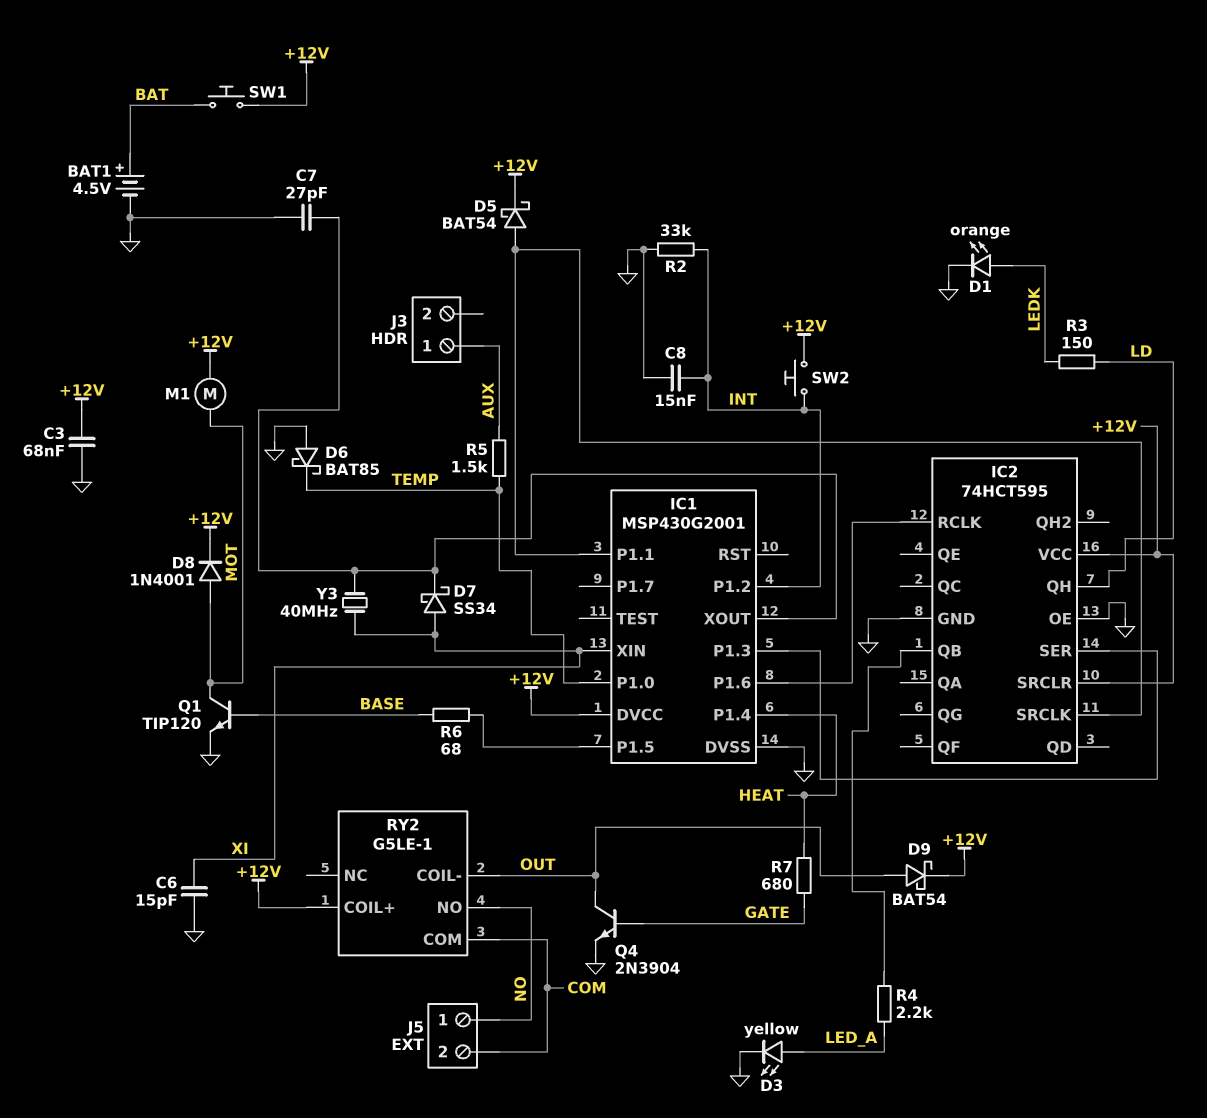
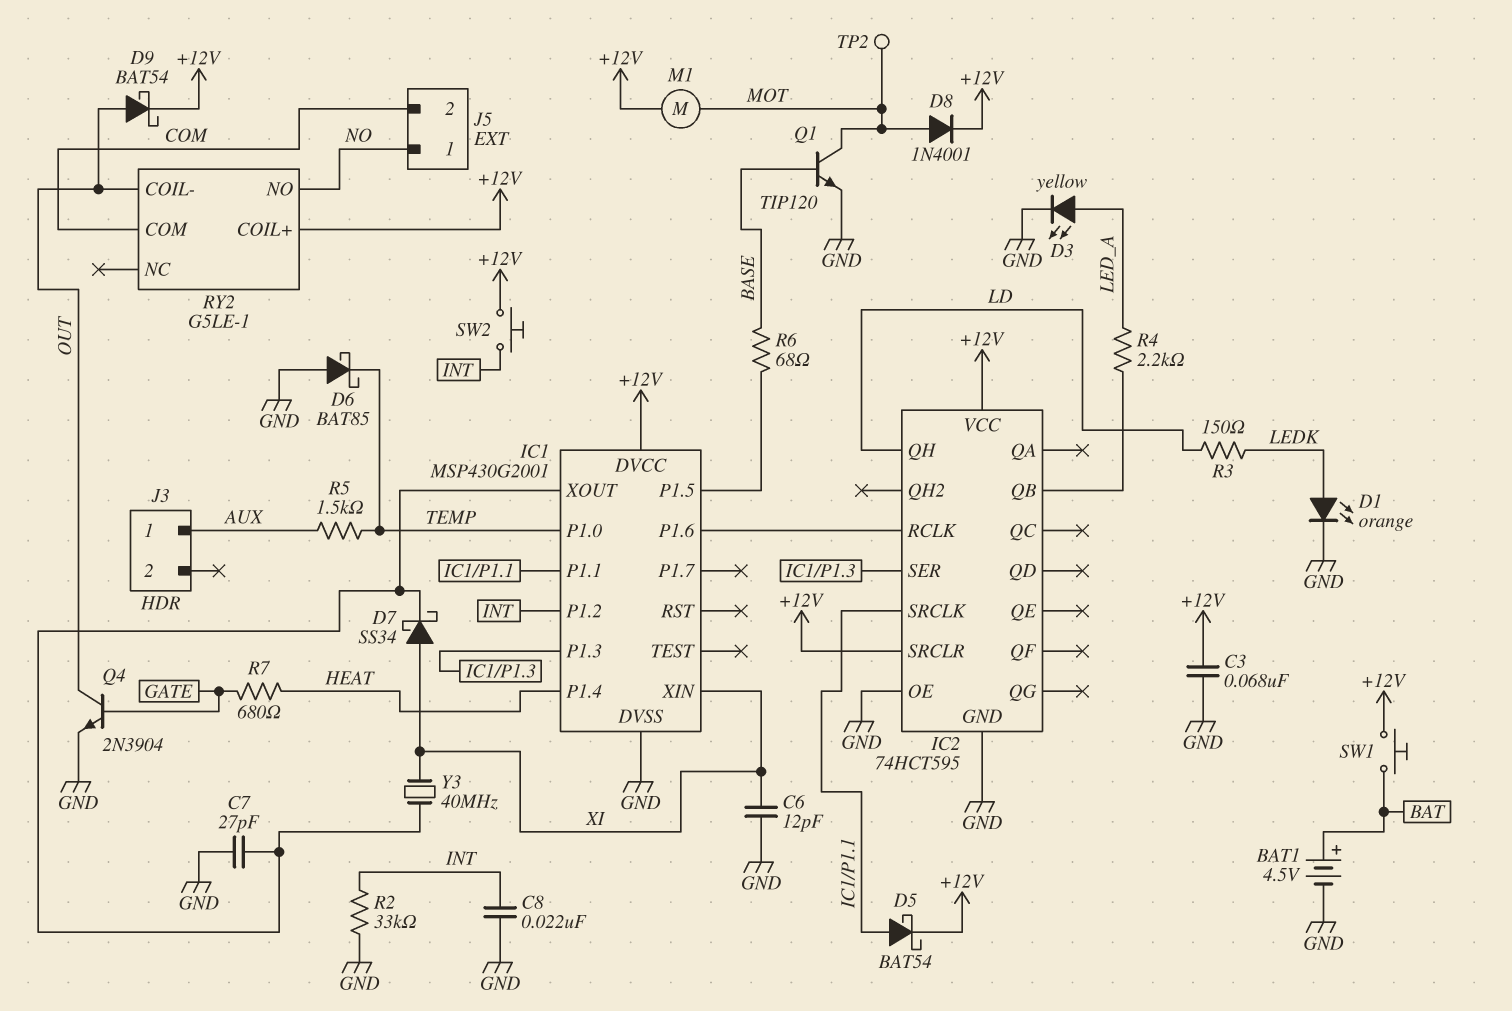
C6: 15pF (GND, XI) -> 12pF (GND, XI)
C8: 15nF (GND, INT) -> 22nF (GND, INT)
TP2: none -> test point (MOT)

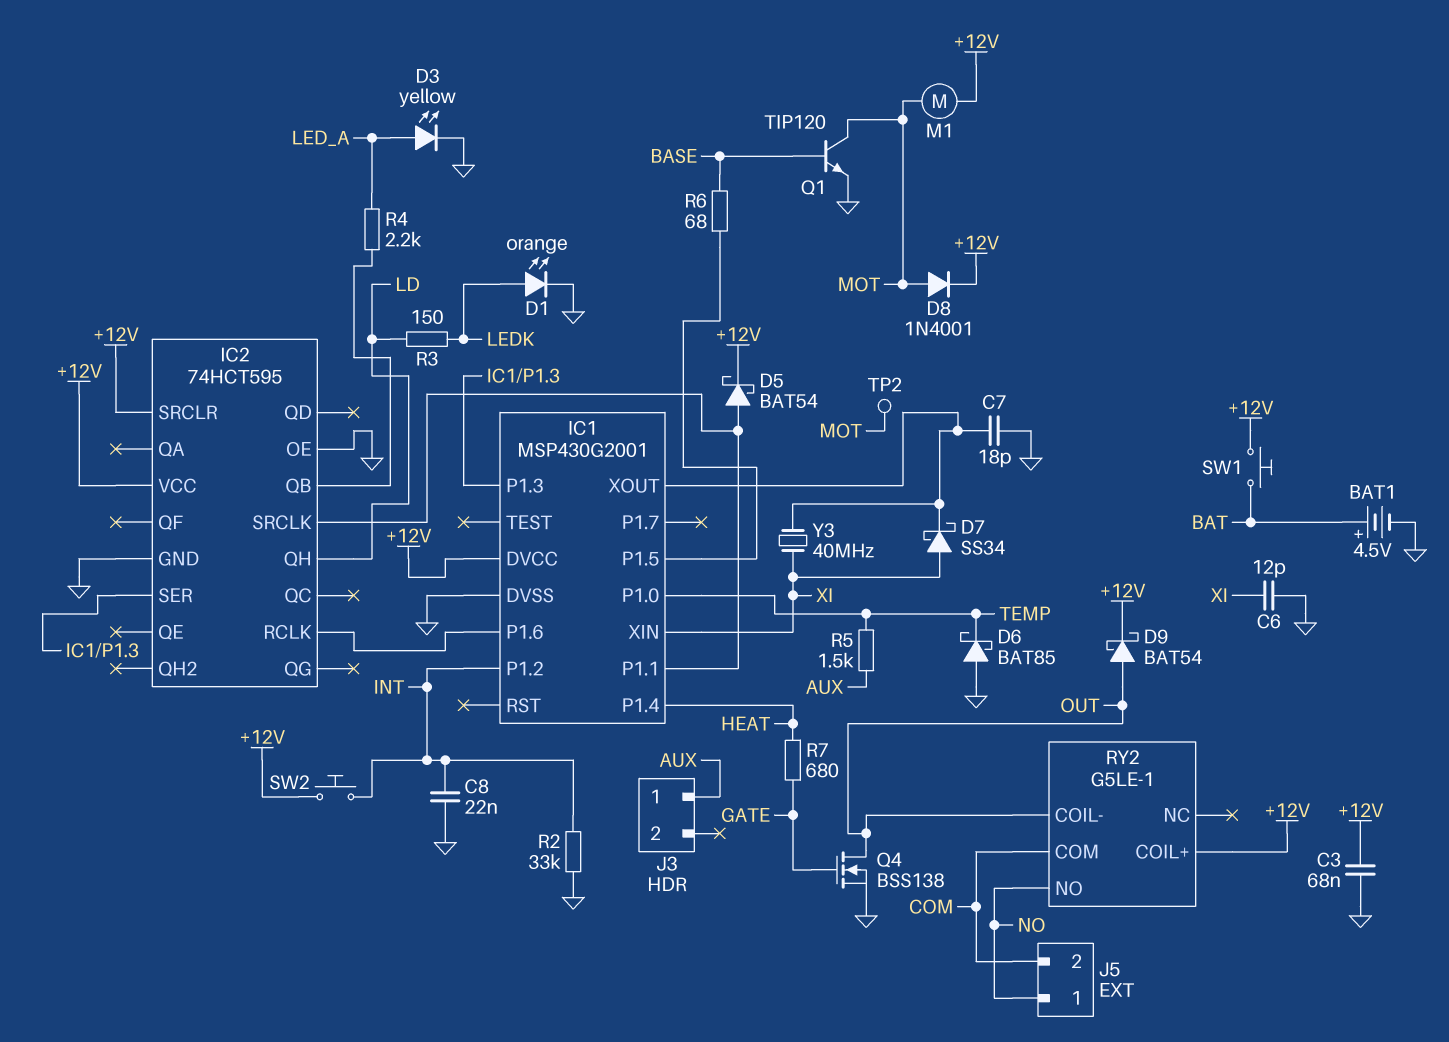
C7: 27pF (GND, IC1/XOUT) -> 18pF (GND, IC1/XOUT)
Q4: NPN 2N3904 (B GATE, C OUT, E GND) -> NMOS BSS138 (G GATE, D OUT, S GND)

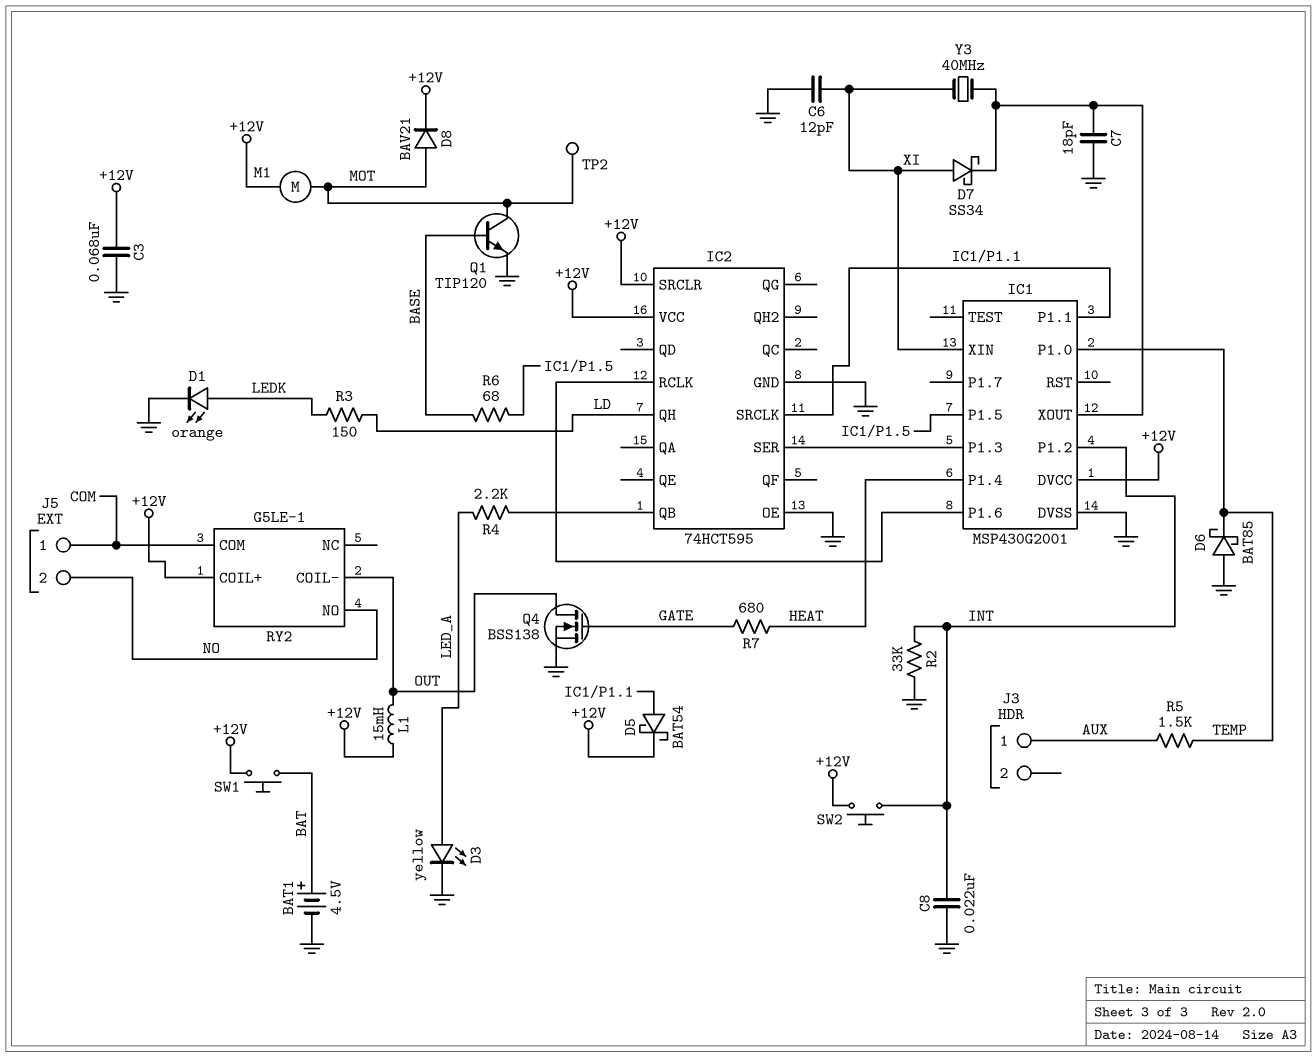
D8: diode 1N4001 (A MOT, K +12V) -> diode BAV21 (A MOT, K +12V)
D9: schottky BAT54 (A OUT, K +12V) -> none
J5 pin 1: NO -> COM
J5 pin 2: COM -> NO
L1: none -> 15mH (+12V, OUT)

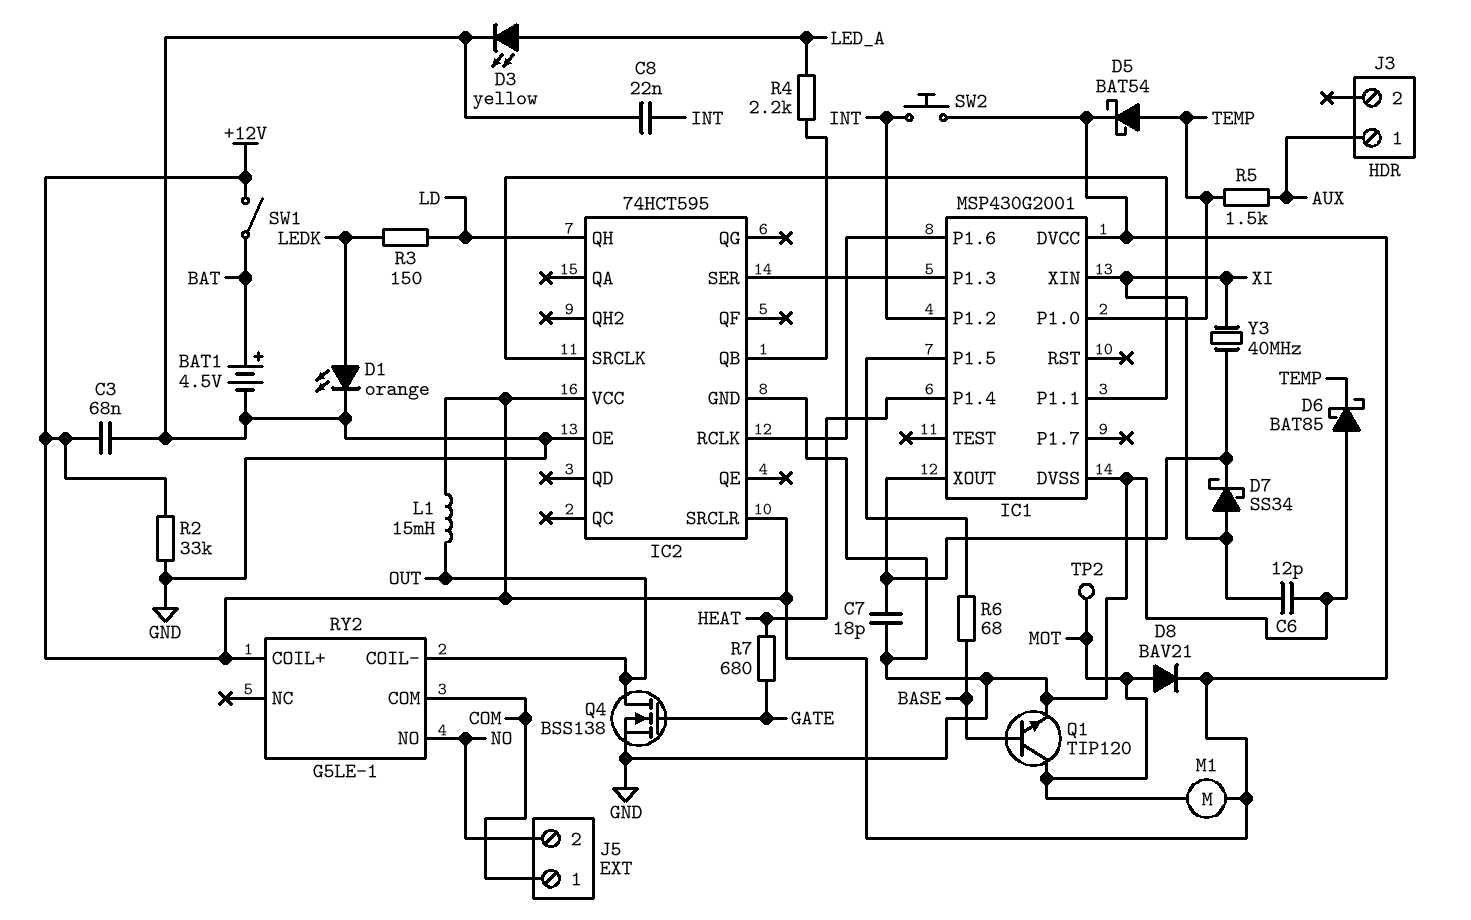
D5: schottky BAT54 (A IC1/P1.1, K +12V) -> schottky BAT54 (A TEMP, K +12V)
R2: 33k (GND, INT) -> 33k (+12V, GND)
SW1: button (+12V, BAT) -> switch (+12V, BAT)

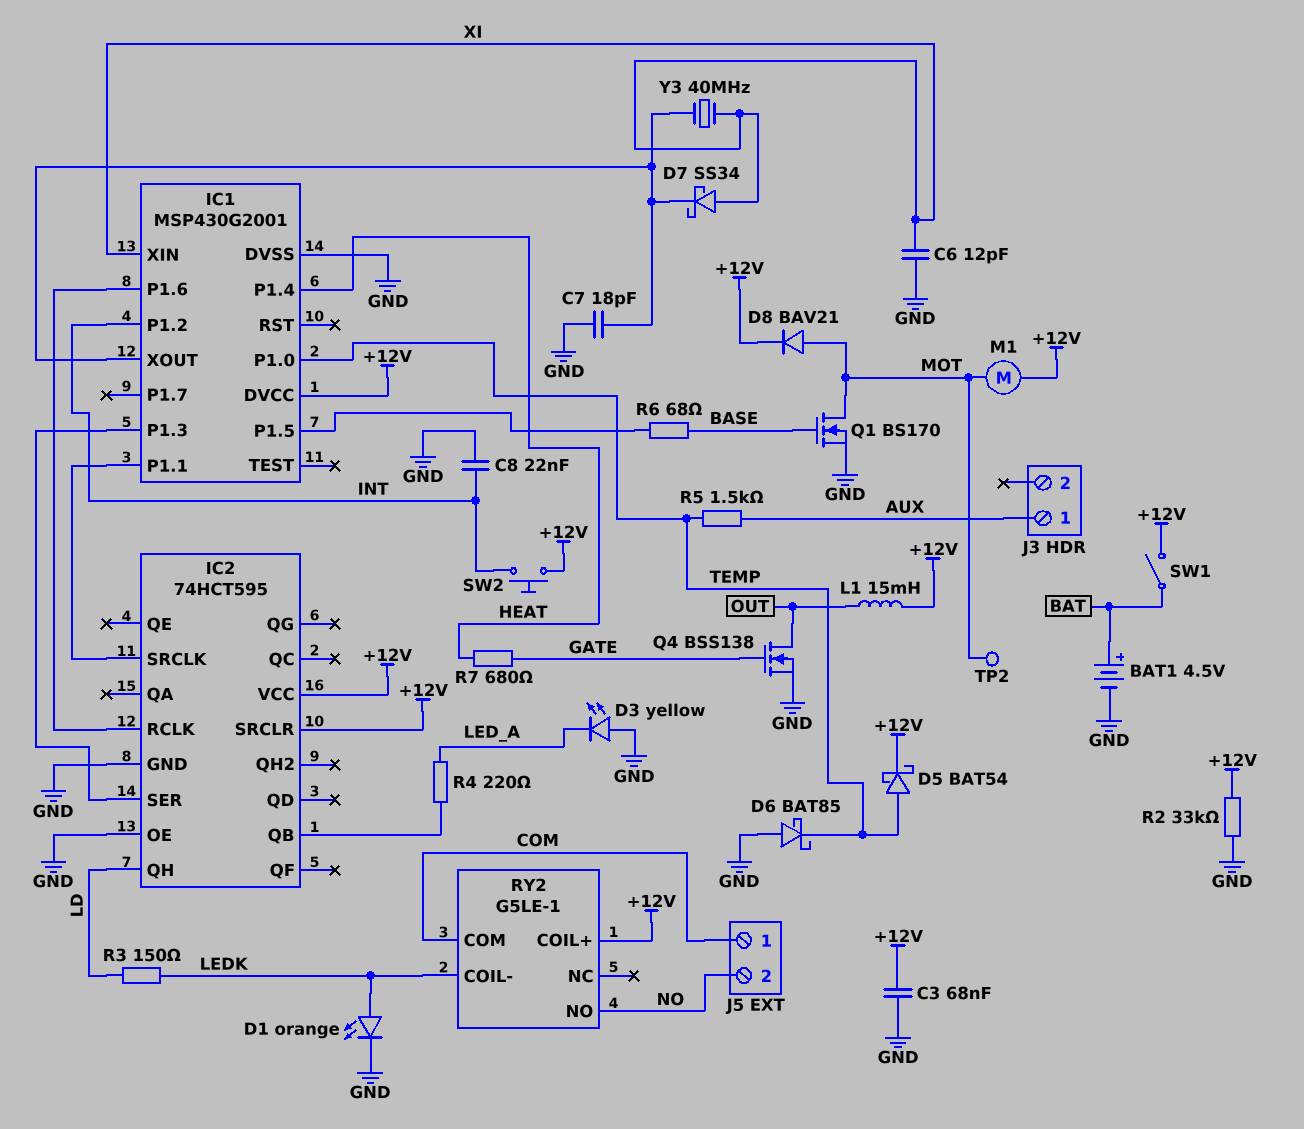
D3: LED yellow (A LED_A, K GND) -> LED yellow (A GND, K LED_A)
Q1: NPN TIP120 (B BASE, C MOT, E GND) -> NMOS BS170 (G BASE, D MOT, S GND)
R4: 2.2k (IC2/QB, LED_A) -> 220 (IC2/QB, LED_A)
RY2 pin COIL-: OUT -> LEDK

